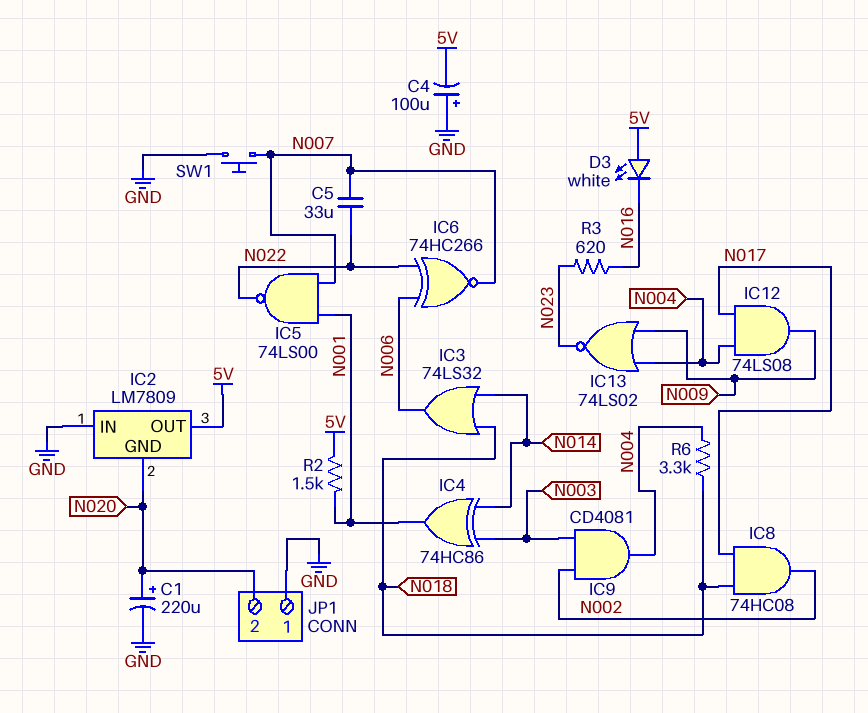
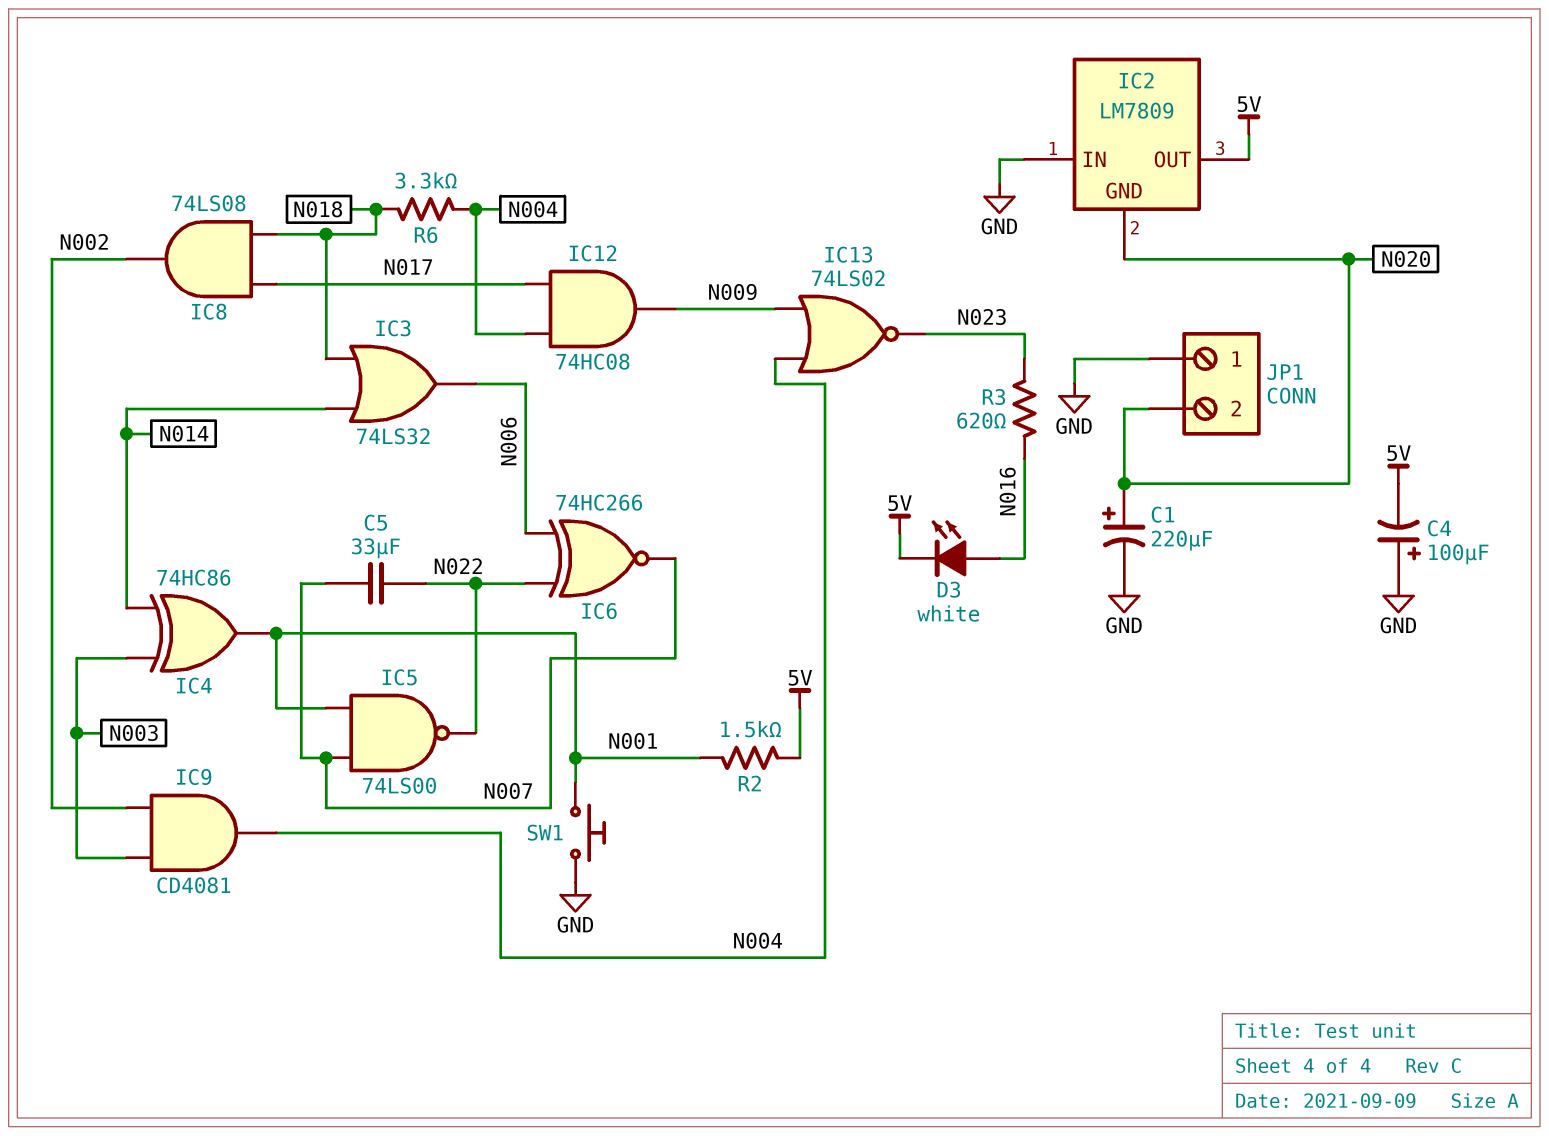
D3: LED white (A 5V, K N016) -> LED white (A N016, K 5V)
IC8: AND 74HC08 (in N017, in N018, out N002) -> AND 74LS08 (in N017, in N018, out N002)
IC12: AND 74LS08 (in N004, in N017, out N009) -> AND 74HC08 (in N004, in N017, out N009)
SW1: button (GND, N007) -> button (GND, N001)

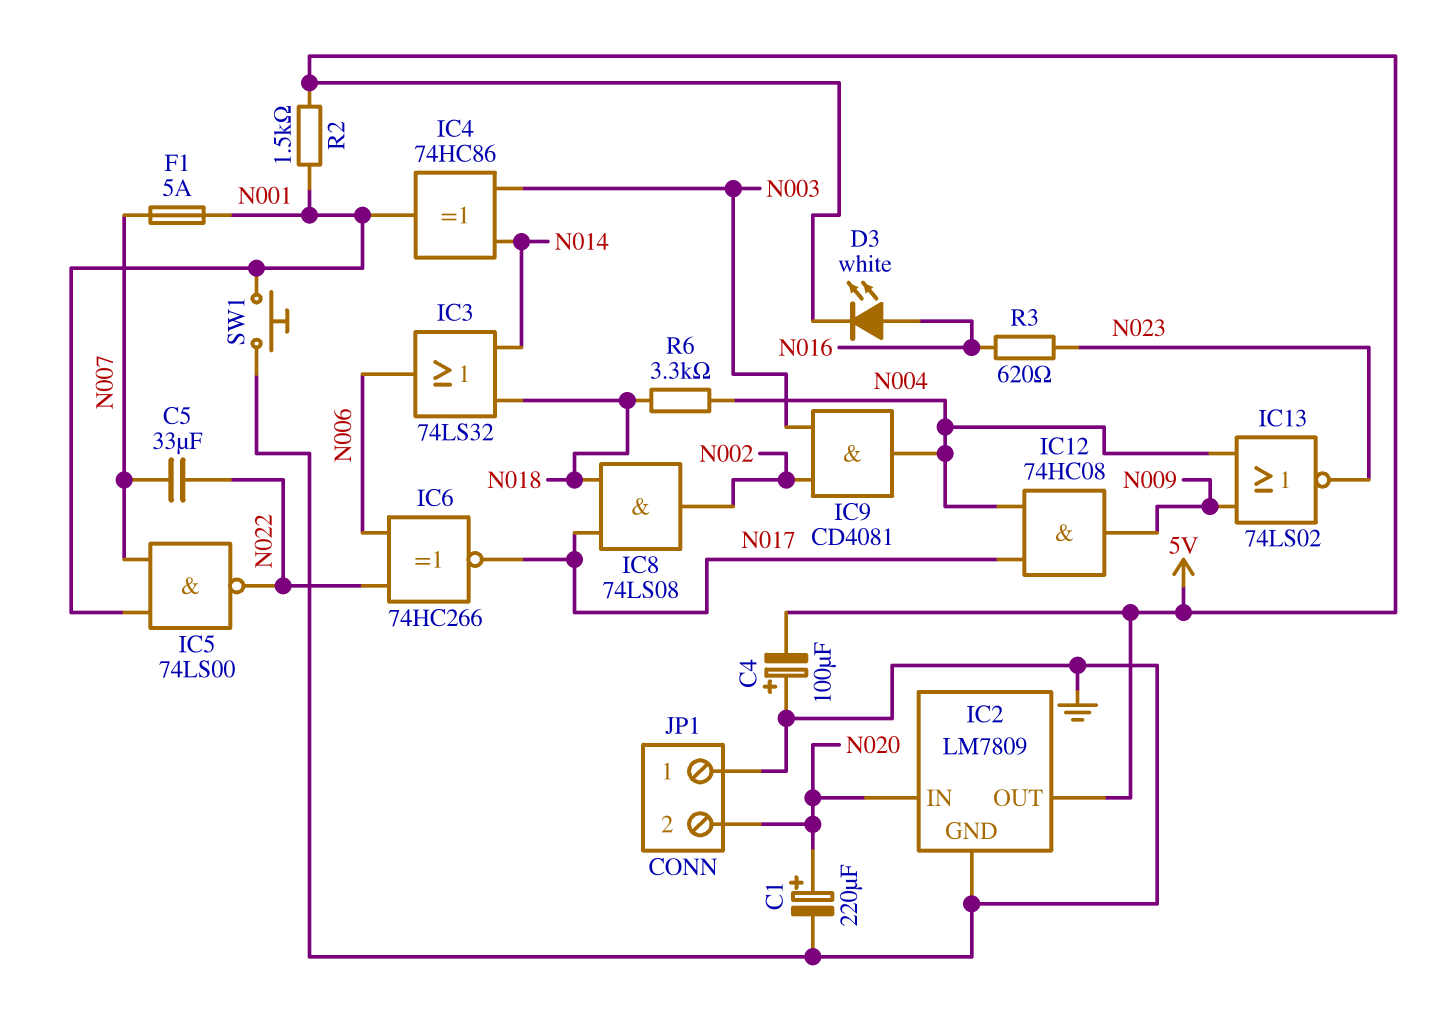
F1: none -> 5A (N001, N007)
IC2 pin GND: N020 -> GND
IC2 pin IN: GND -> N020
IC6: XNOR 74HC266 (in N006, in N022, out N007) -> XNOR 74HC266 (in N006, in N022, out N017)

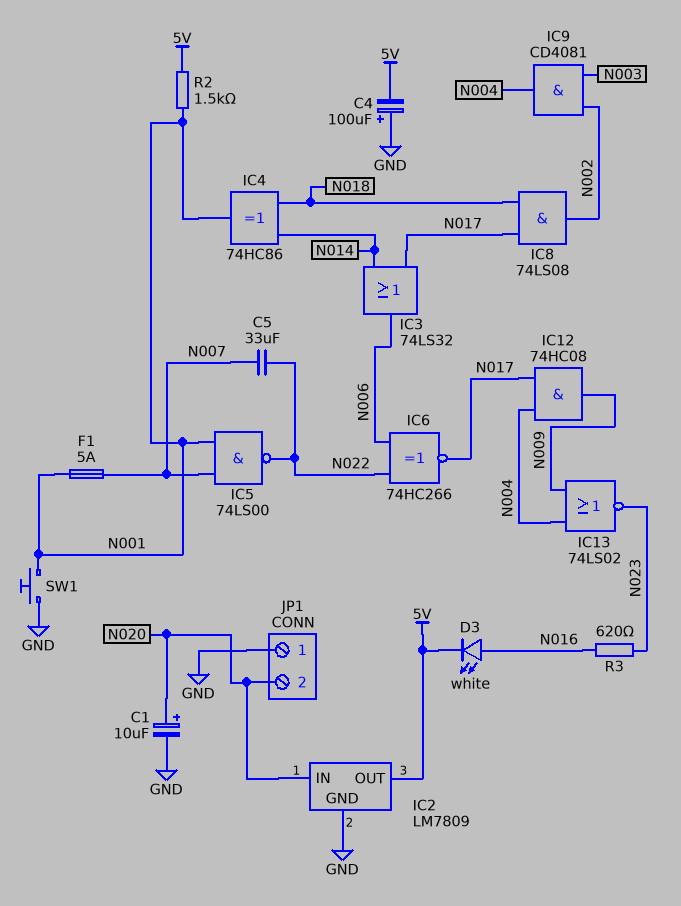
C1: 220uF (plus N020, minus GND) -> 10uF (plus N020, minus GND)
IC3: OR 74LS32 (in N014, in N018, out N006) -> OR 74LS32 (in N014, in N017, out N006)
IC4: XOR 74HC86 (in N003, in N014, out N001) -> XOR 74HC86 (in N014, in N018, out N001)
R6: 3.3k (N004, N018) -> none

